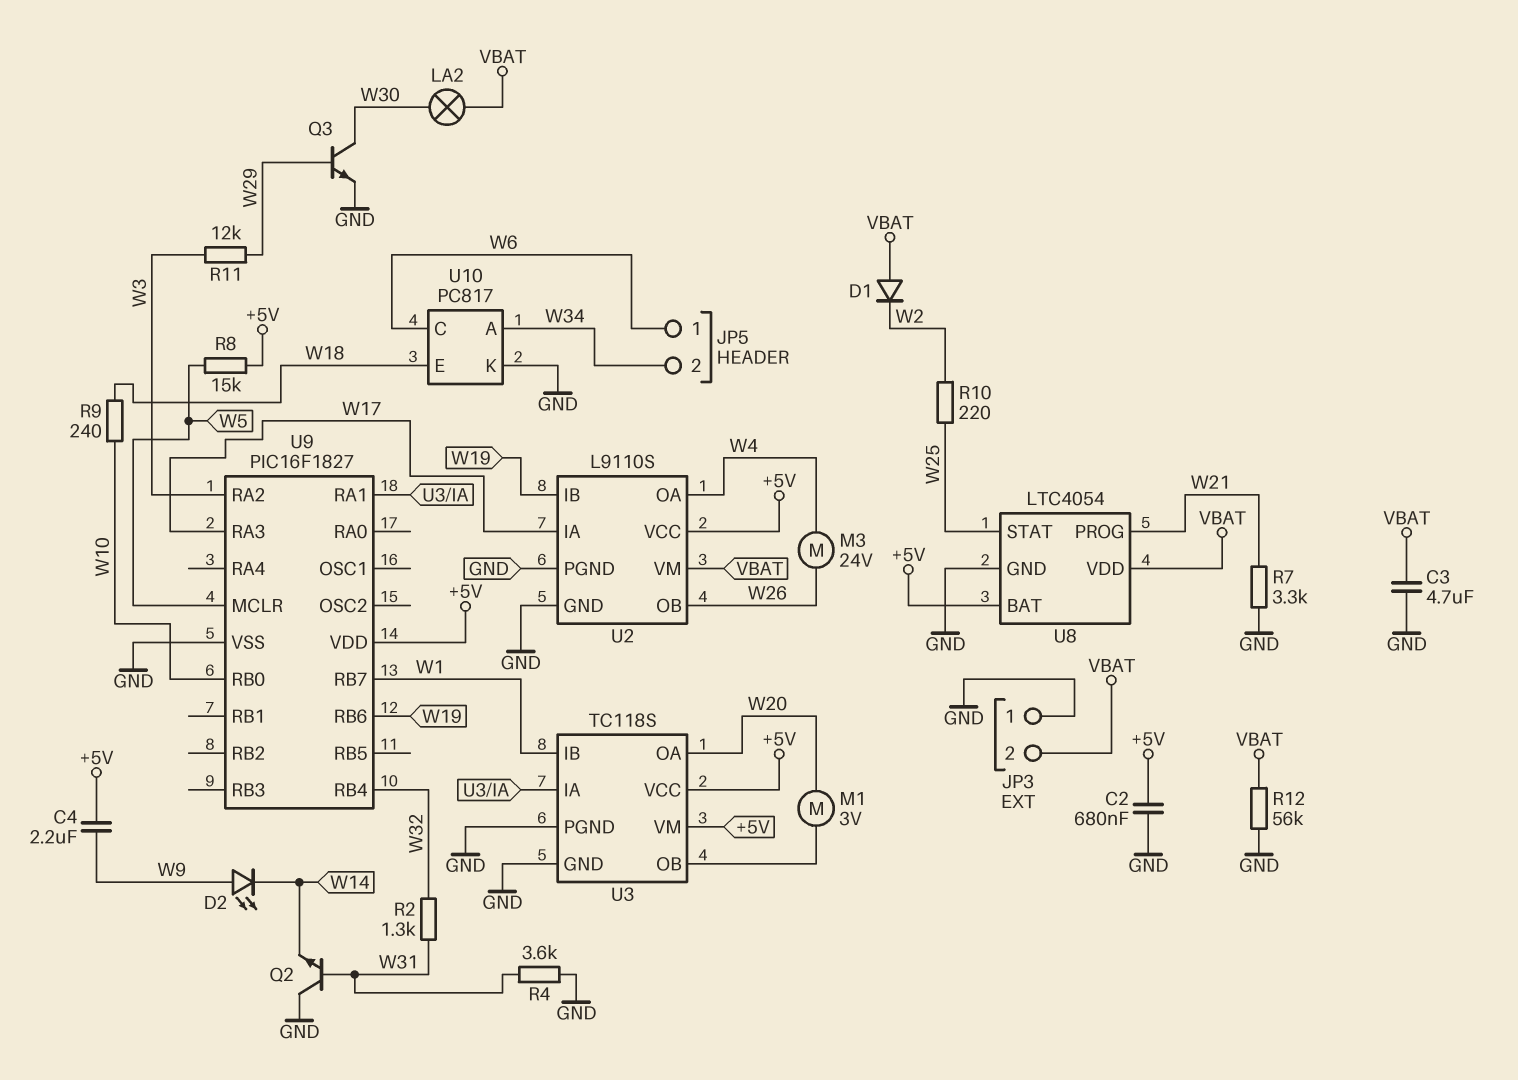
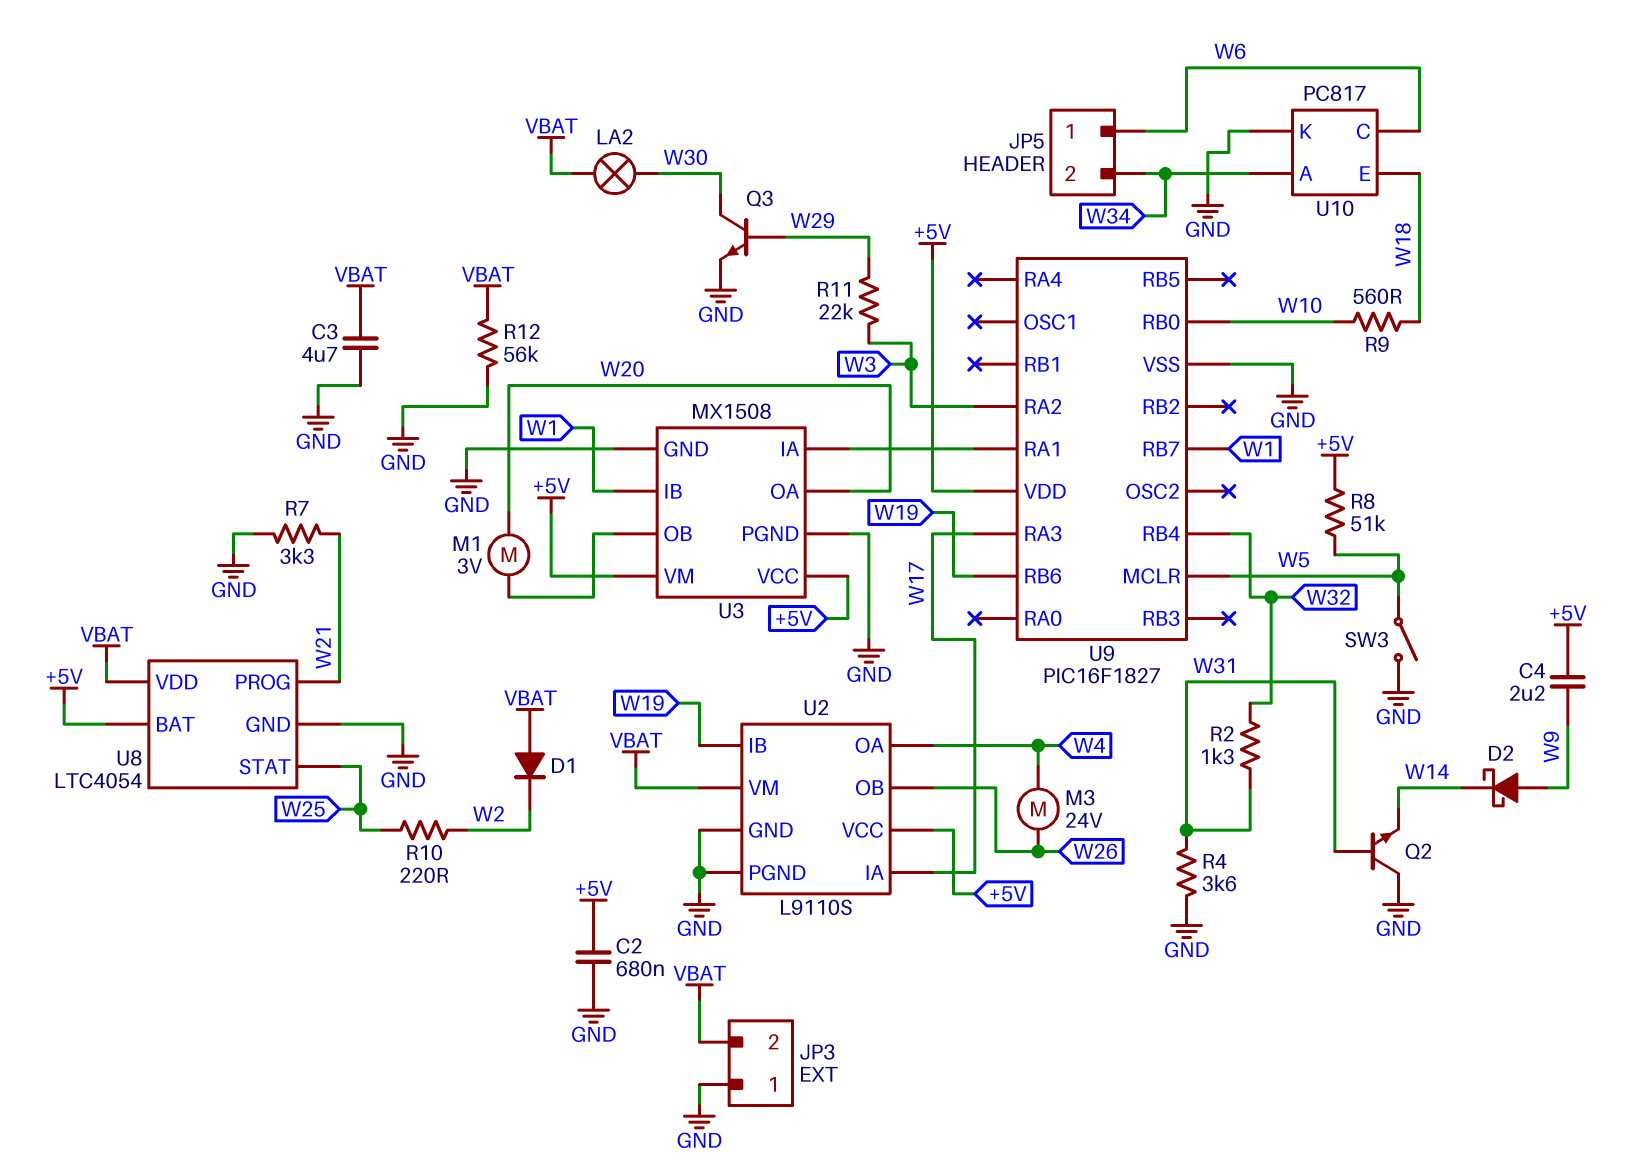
D2: LED (A W9, K W14) -> schottky (A W9, K W14)
R8: 15k (+5V, W5) -> 51k (+5V, W5)
R9: 240 (W10, W18) -> 560 (W10, W18)
R11: 12k (W3, W29) -> 22k (W3, W29)
SW3: none -> switch (GND, W5)
U3: TC118S -> MX1508

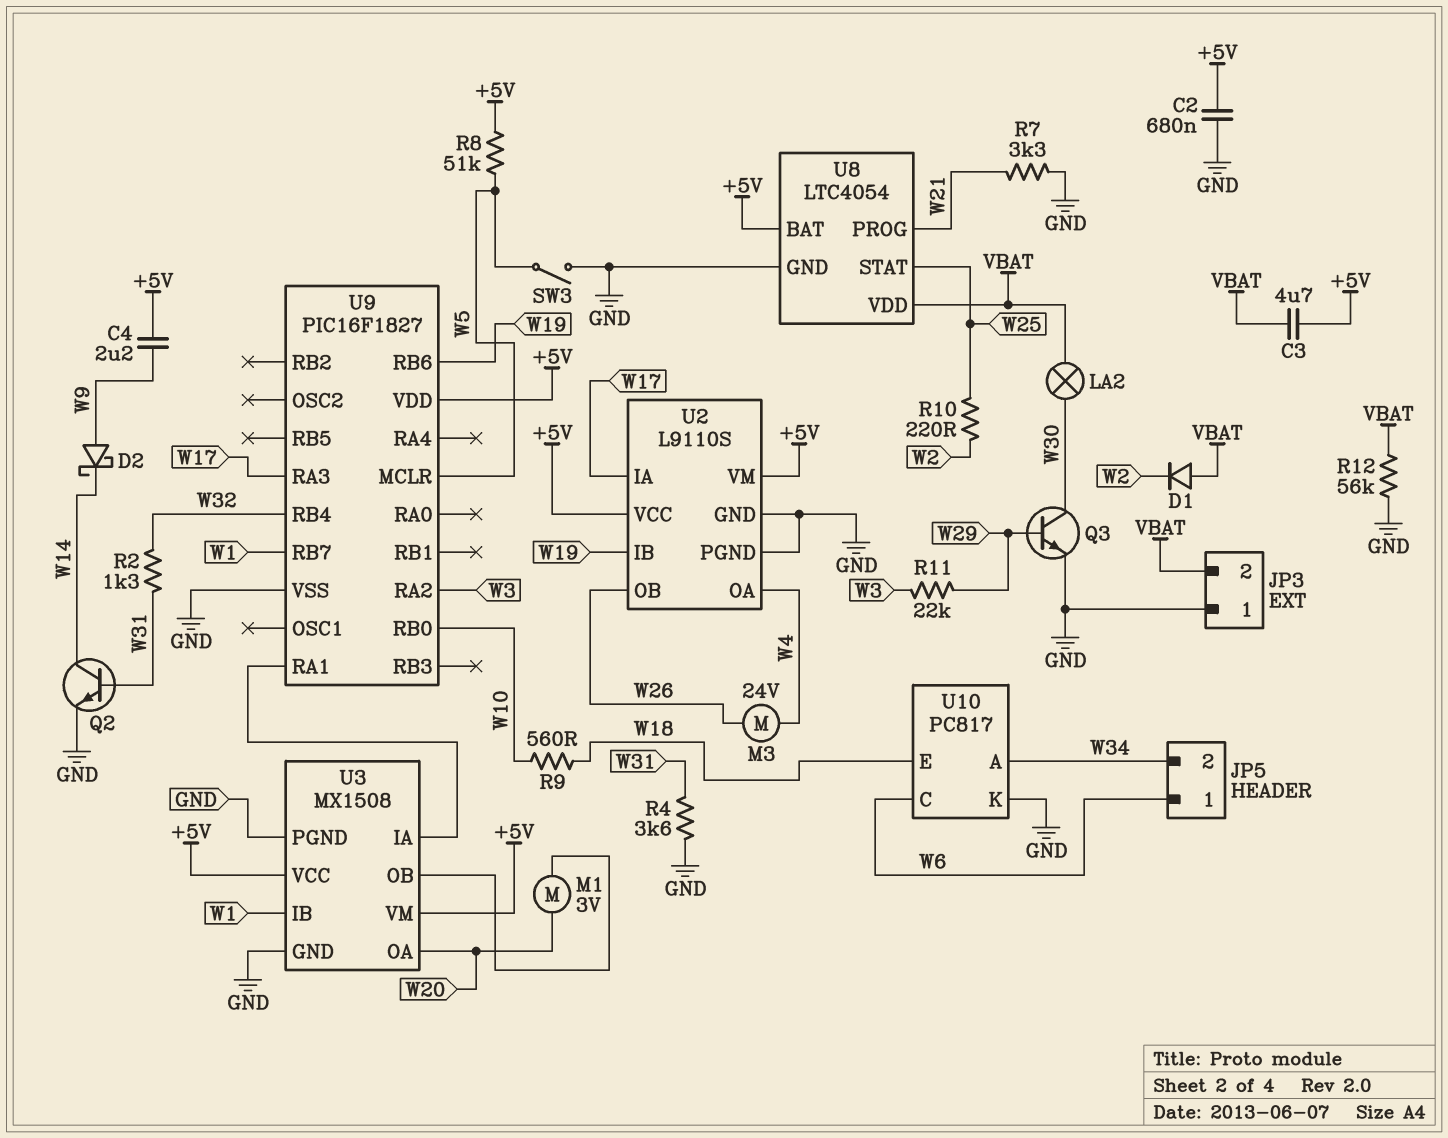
C3: 4.7uF (GND, VBAT) -> 4.7uF (+5V, VBAT)
Q2: NPN (B W31, C GND, E W14) -> NPN (B W31, C W14, E GND)
U2 pin VM: VBAT -> +5V

